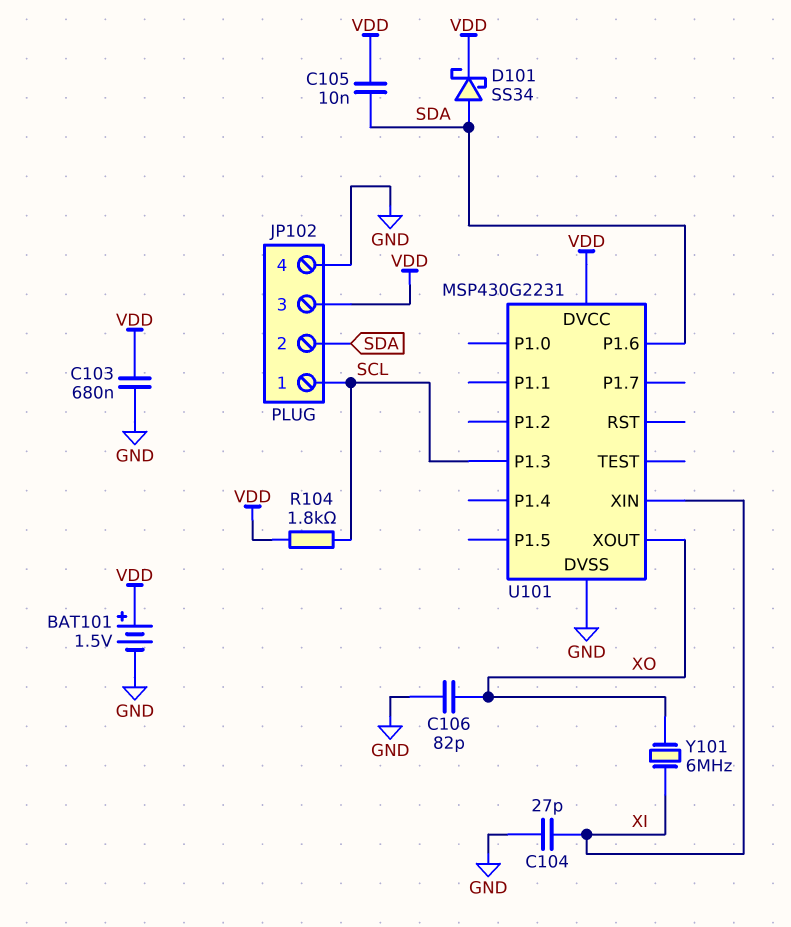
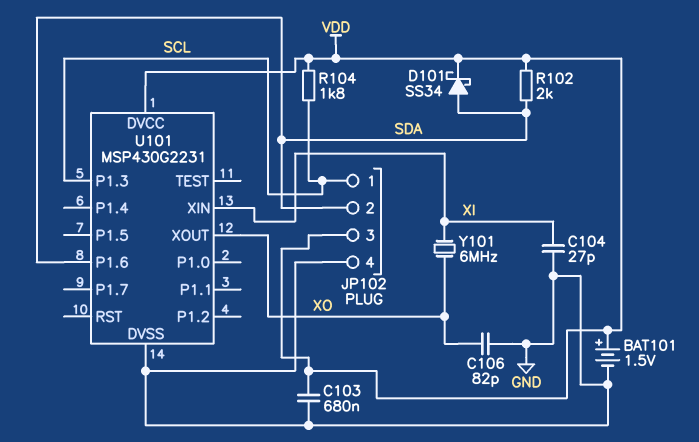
C105: 10nF (SDA, VDD) -> none
R102: none -> 2k (SDA, VDD)

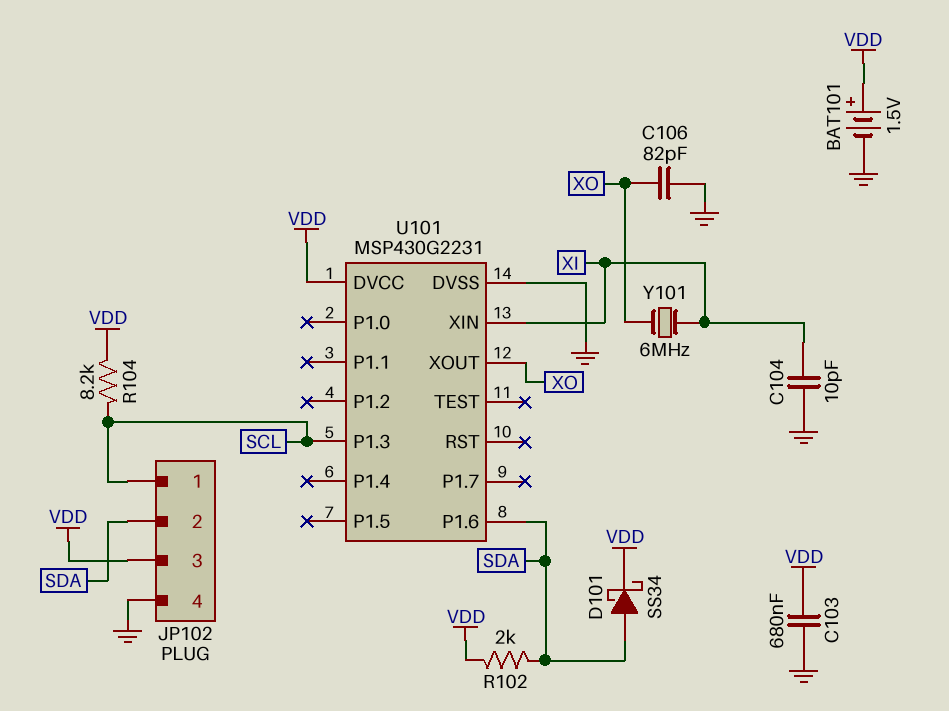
C104: 27pF (GND, XI) -> 10pF (GND, XI)
R104: 1.8k (SCL, VDD) -> 8.2k (SCL, VDD)

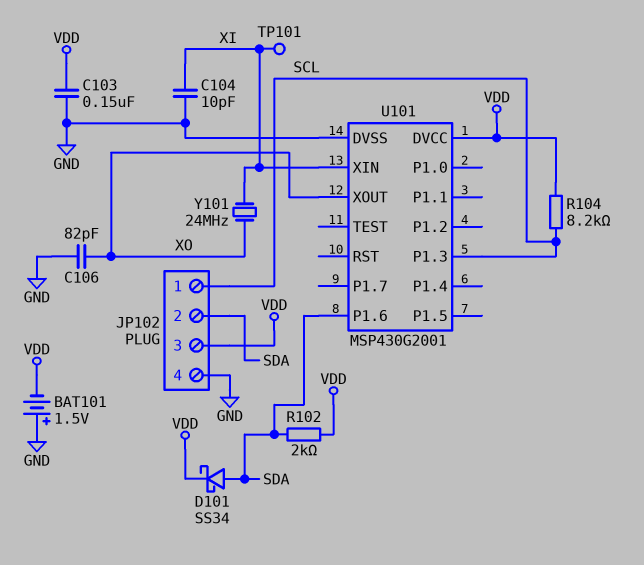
BAT101: 1.5V (plus VDD, minus GND) -> 1.5V (plus GND, minus VDD)
C103: 680nF (GND, VDD) -> 150nF (GND, VDD)
TP101: none -> test point (XI)
U101: MSP430G2231 -> MSP430G2001
Y101: 6MHz (XI, XO) -> 24MHz (XI, XO)

